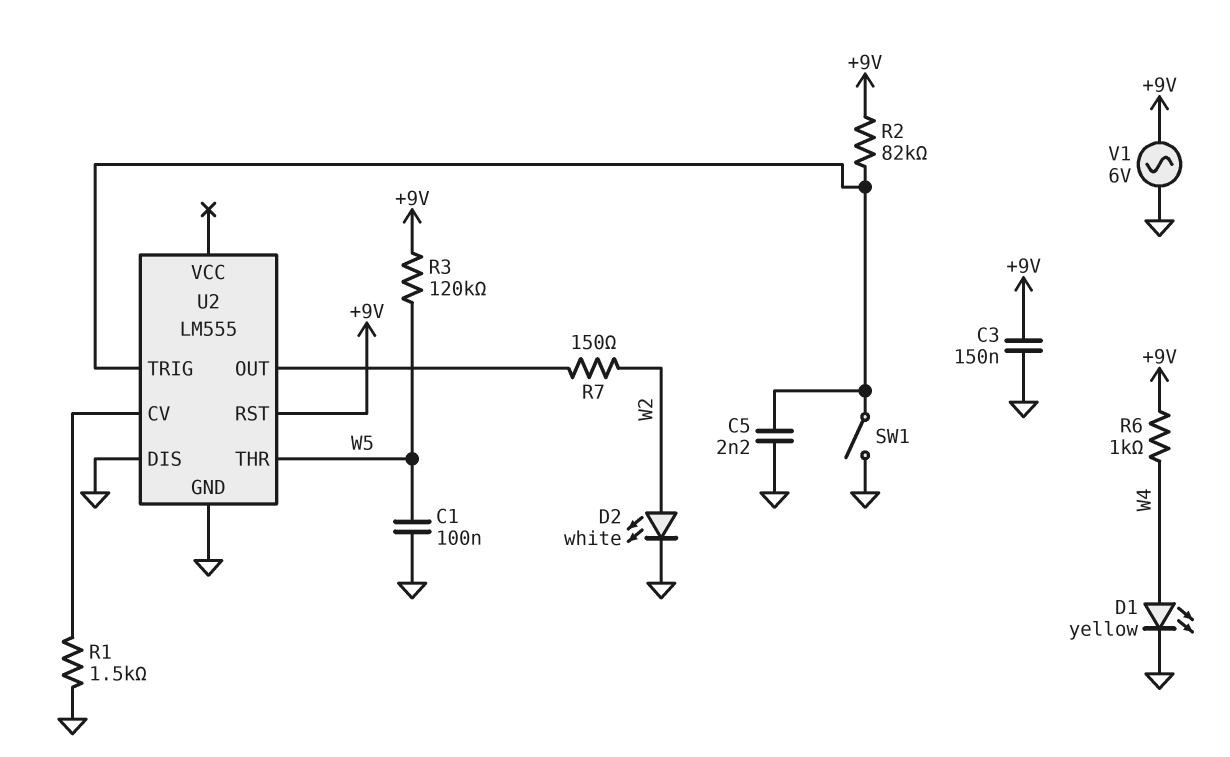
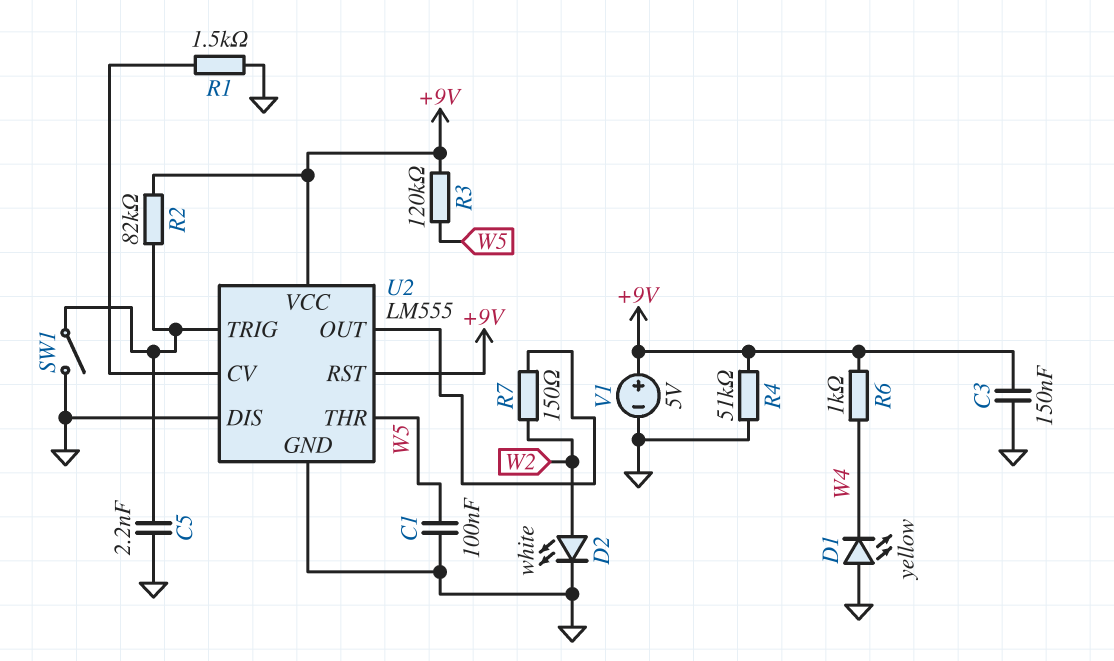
D1: LED yellow (A W4, K GND) -> LED yellow (A GND, K W4)
R4: none -> 51k (+9V, GND)
U2 pin VCC: none -> +9V
V1: AC 6V (+9V, GND) -> 5V (plus +9V, minus GND)

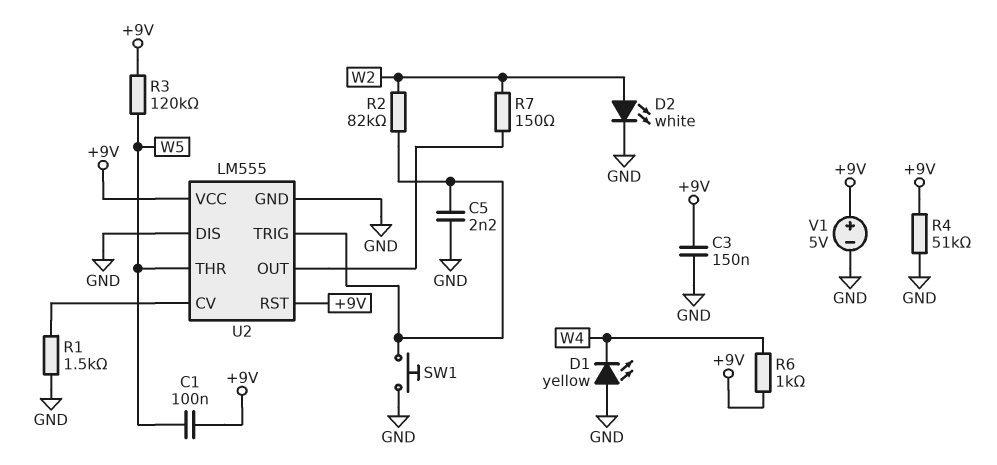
C1: 100nF (GND, W5) -> 100nF (+9V, W5)
R2: 82k (+9V, U2/TRIG) -> 82k (U2/TRIG, W2)
SW1: switch (GND, U2/TRIG) -> button (GND, U2/TRIG)

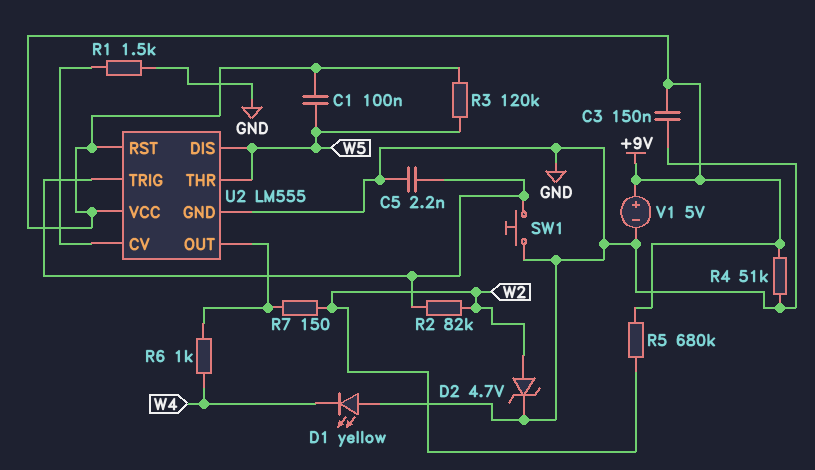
D2: LED white (A W2, K GND) -> zener 4.7V (A W2, K GND)
R5: none -> 680k (+9V, W2)
R6: 1k (+9V, W4) -> 1k (U2/OUT, W4)
U2 pin DIS: GND -> W5

